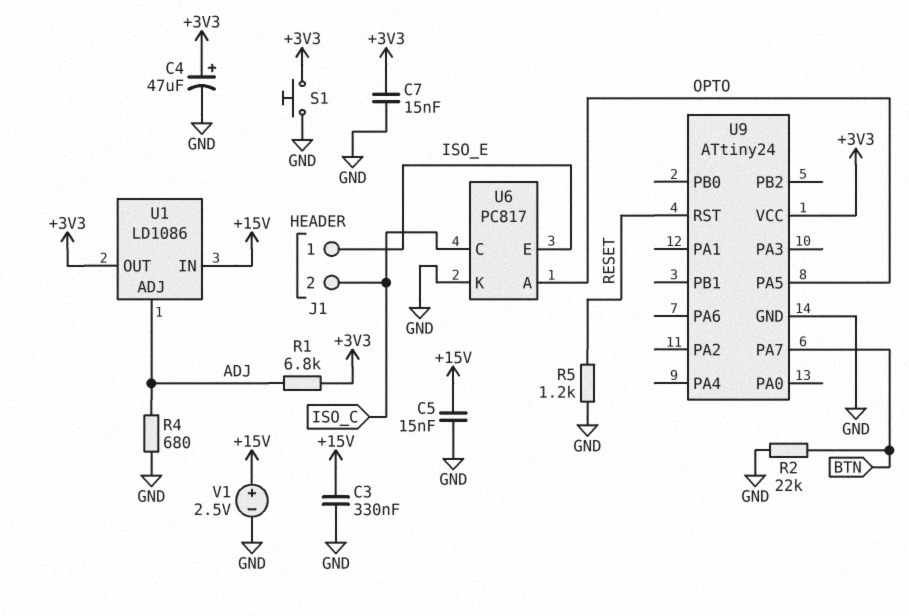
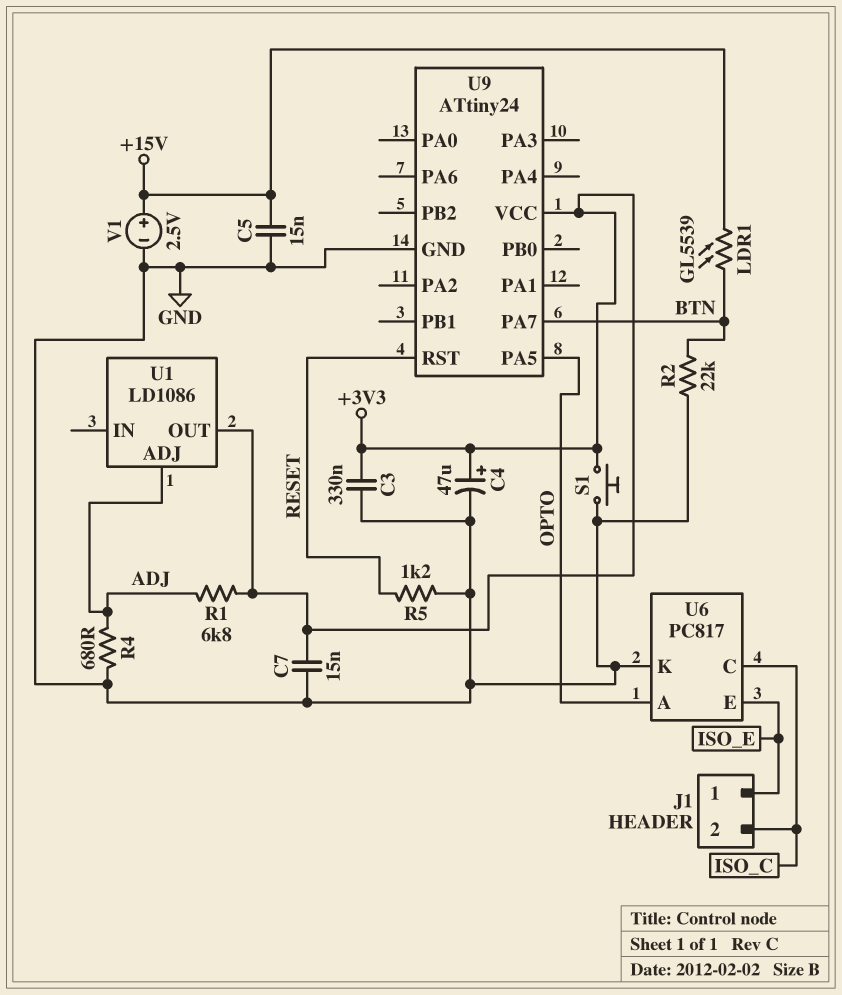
C3: 330nF (+15V, GND) -> 330nF (+3V3, GND)
LDR1: none -> GL5539 (+15V, BTN)
U1 pin IN: +15V -> none

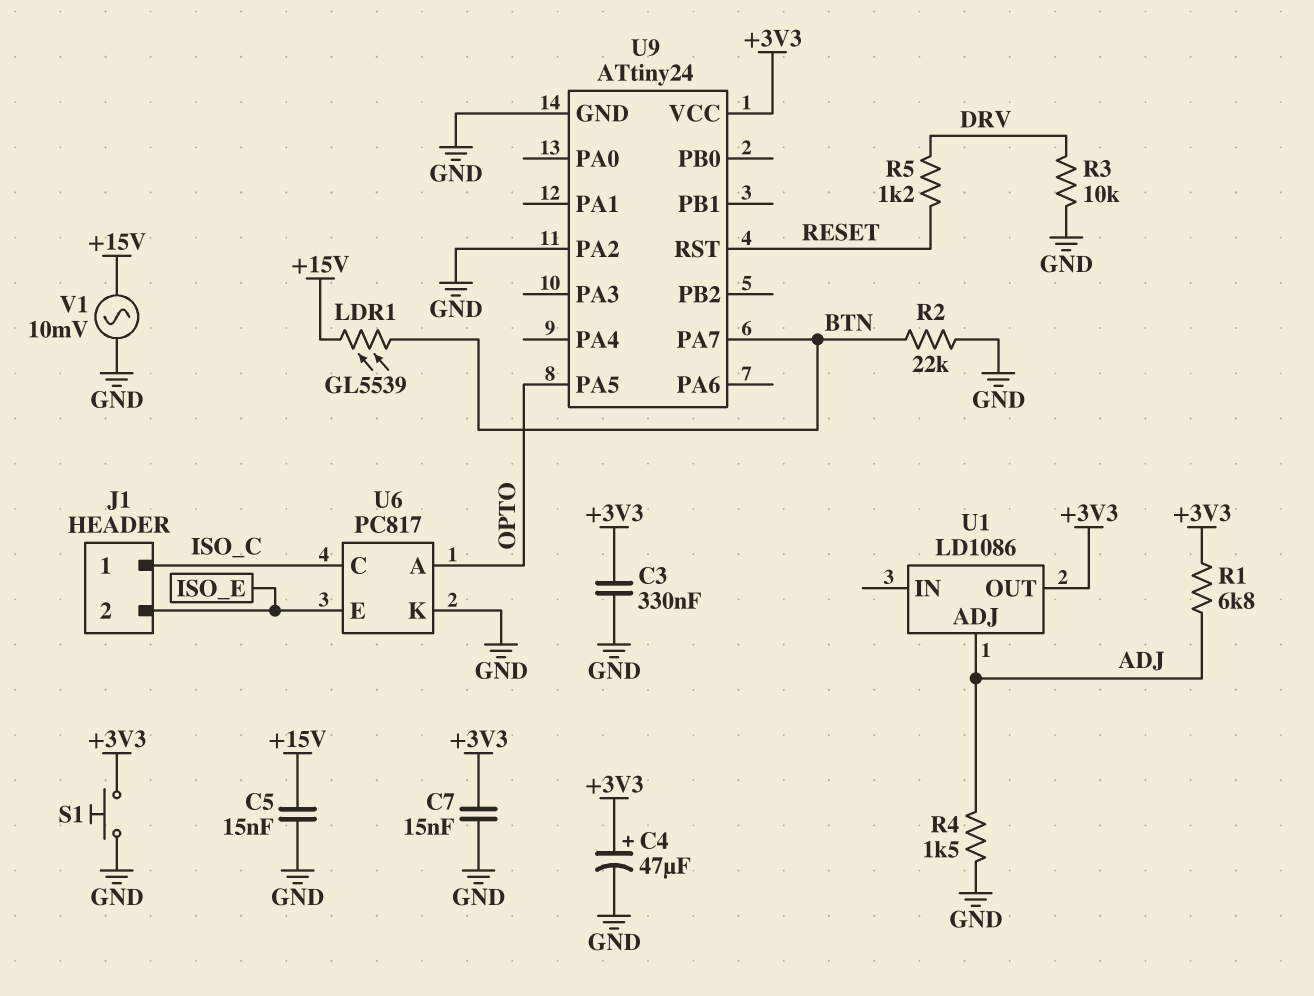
J1 pin 1: ISO_E -> ISO_C
J1 pin 2: ISO_C -> ISO_E
R3: none -> 10k (DRV, GND)
R4: 680 (ADJ, GND) -> 1.5k (ADJ, GND)
R5: 1.2k (GND, RESET) -> 1.2k (DRV, RESET)
U9 pin PA2: none -> GND
V1: 2.5V (plus +15V, minus GND) -> AC 10mV (+15V, GND)

